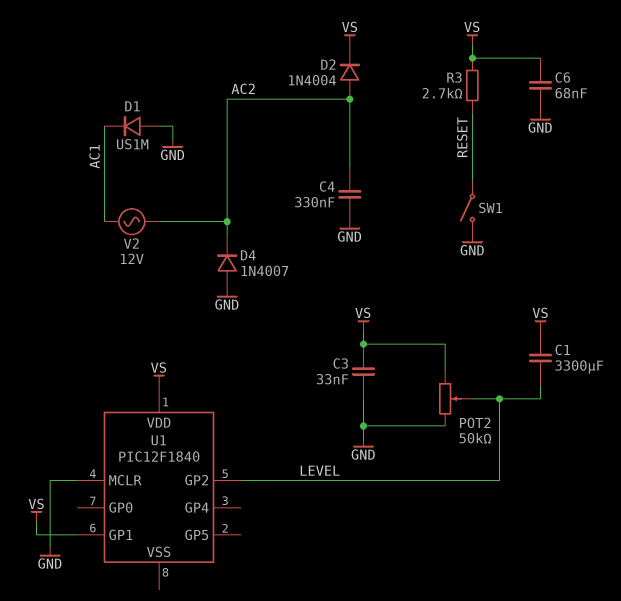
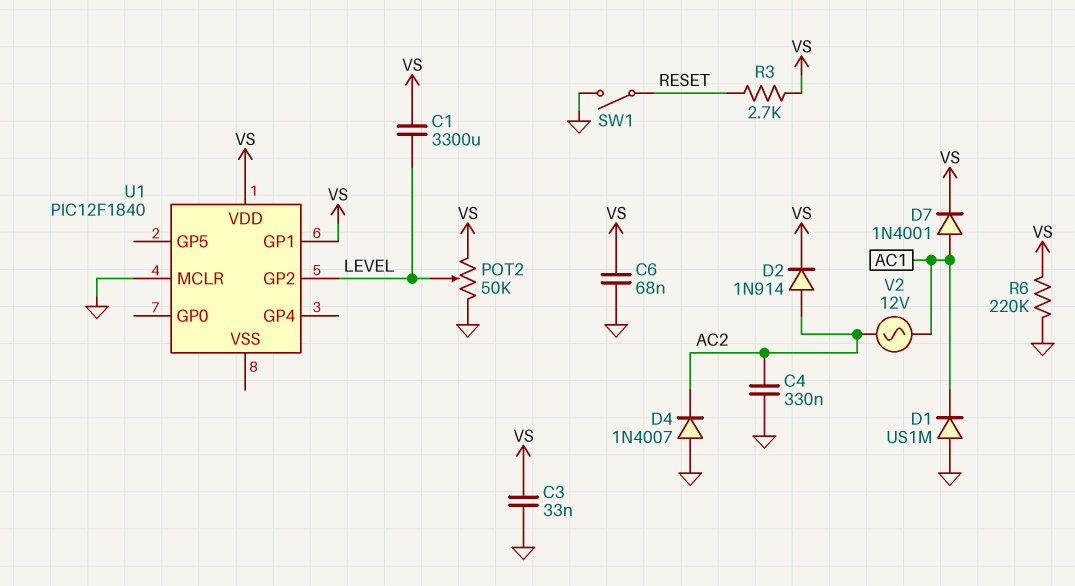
D2: diode 1N4004 (A AC2, K VS) -> diode 1N914 (A AC2, K VS)
D7: none -> diode 1N4001 (A AC1, K VS)
R6: none -> 220k (GND, VS)

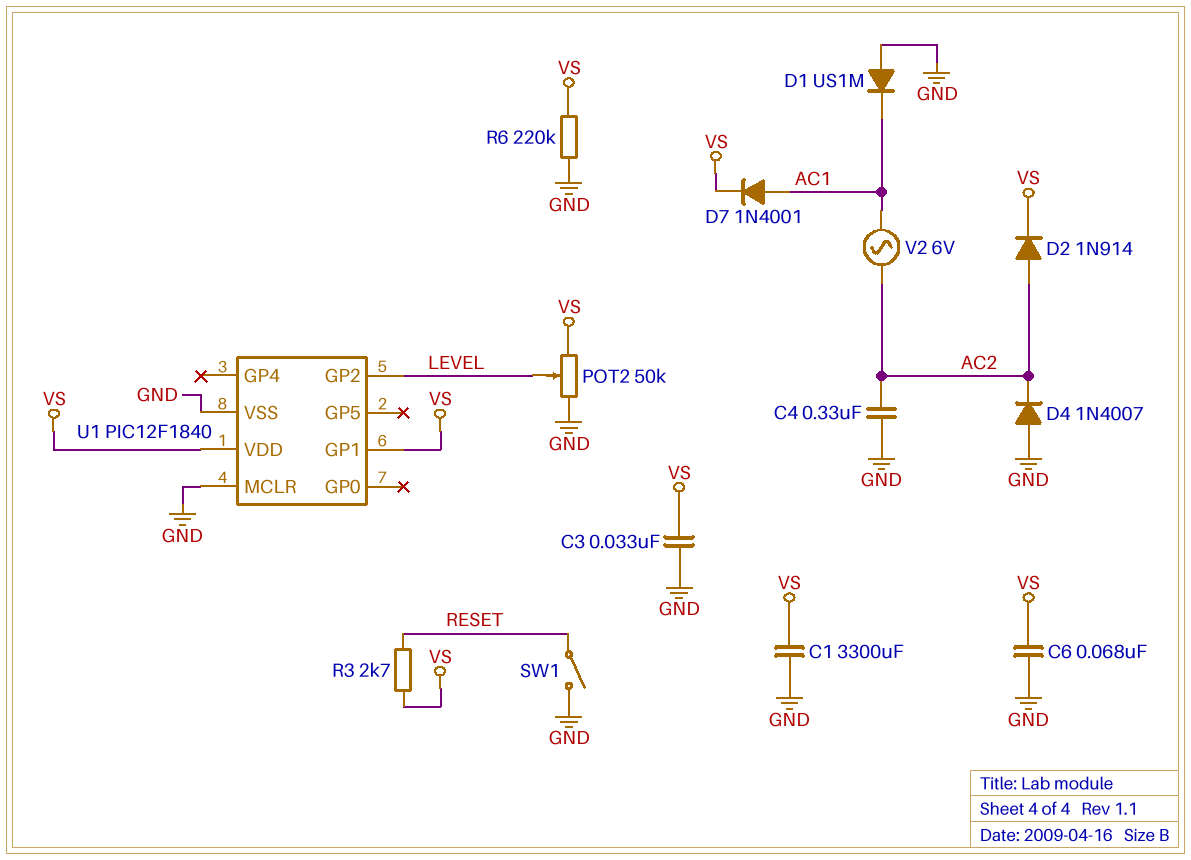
C1: 3300uF (LEVEL, VS) -> 3300uF (GND, VS)
U1 pin VSS: none -> GND
V2: AC 12V (AC1, AC2) -> AC 6V (AC1, AC2)

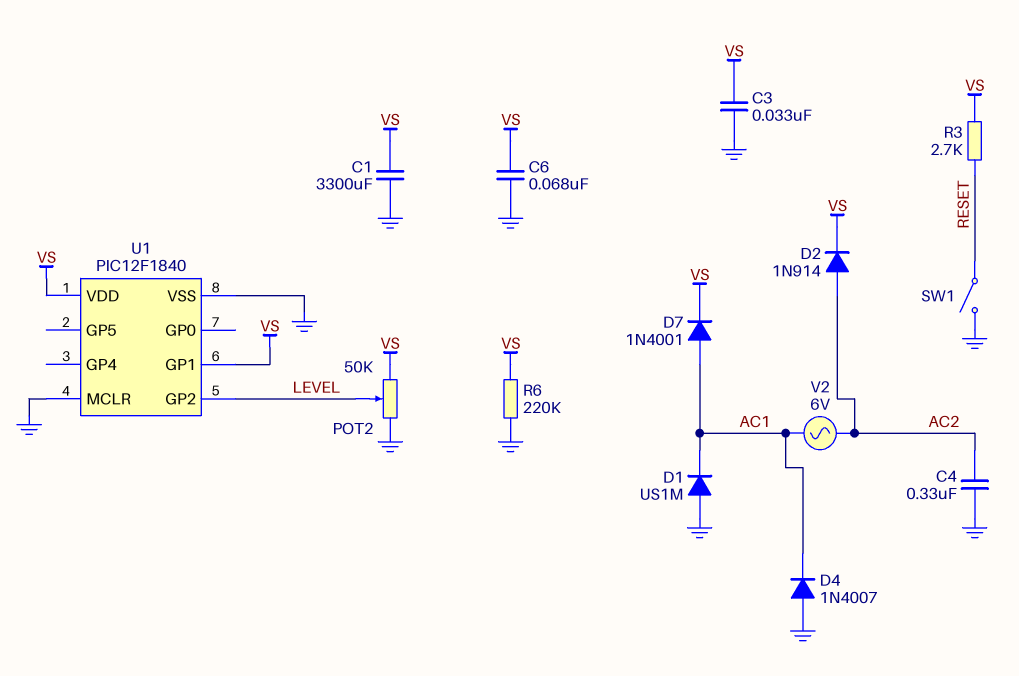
D4: diode 1N4007 (A GND, K AC2) -> diode 1N4007 (A GND, K AC1)

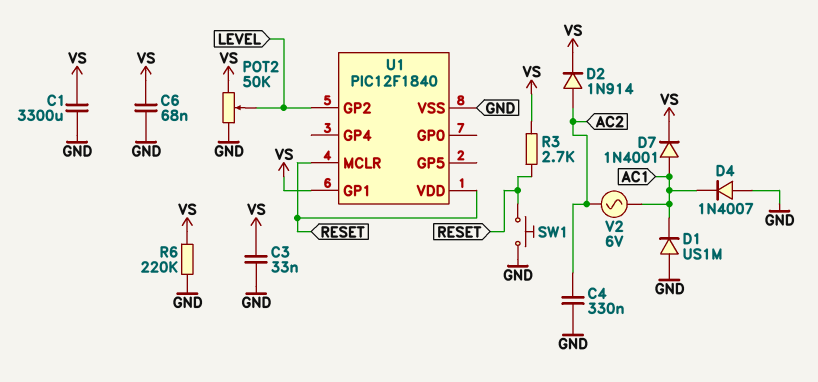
SW1: switch (GND, RESET) -> button (GND, RESET)
U1 pin MCLR: GND -> RESET
U1 pin VDD: VS -> RESET

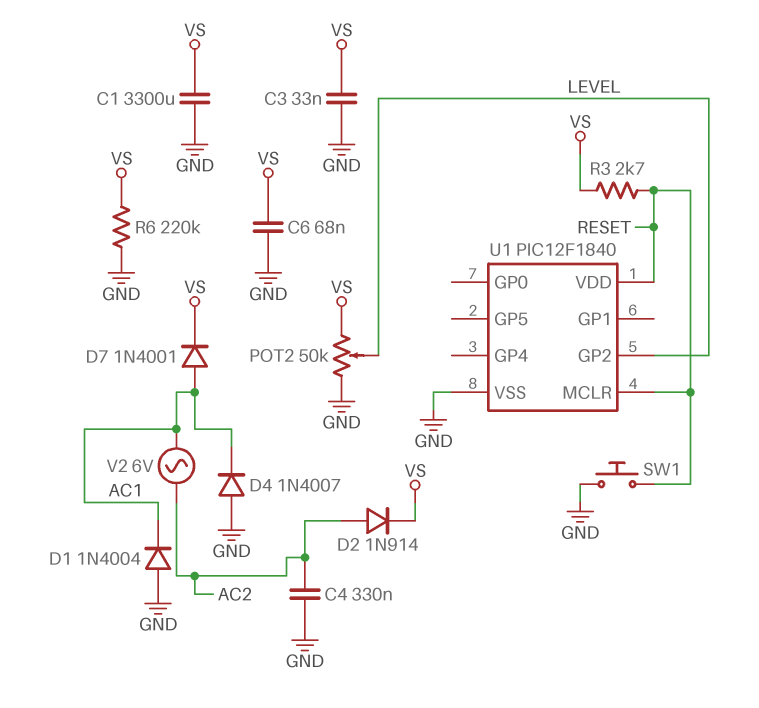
D1: diode US1M (A GND, K AC1) -> diode 1N4004 (A GND, K AC1)
U1 pin GP1: VS -> none

